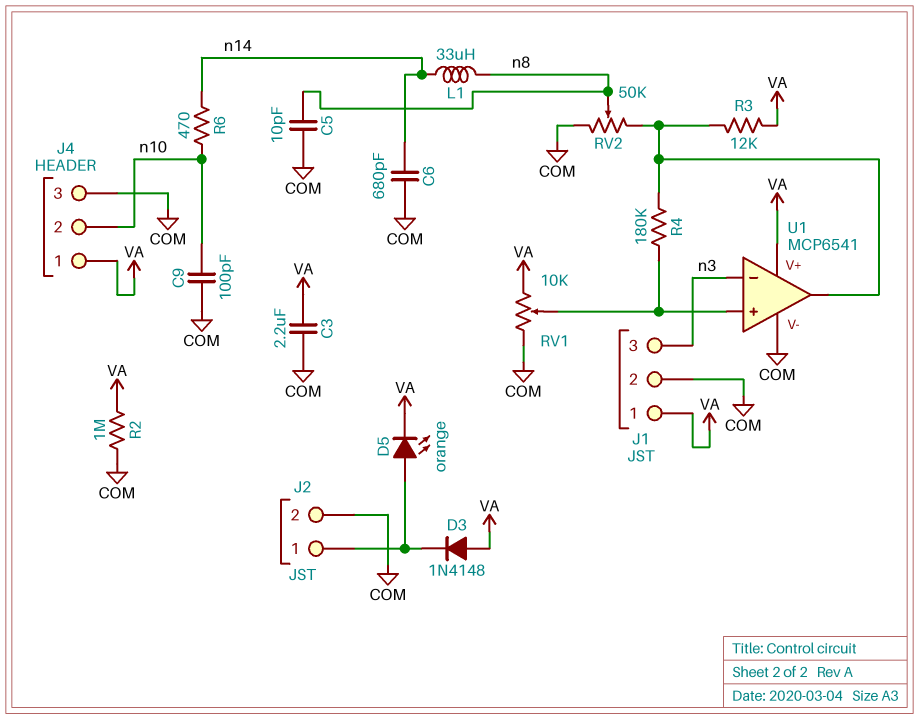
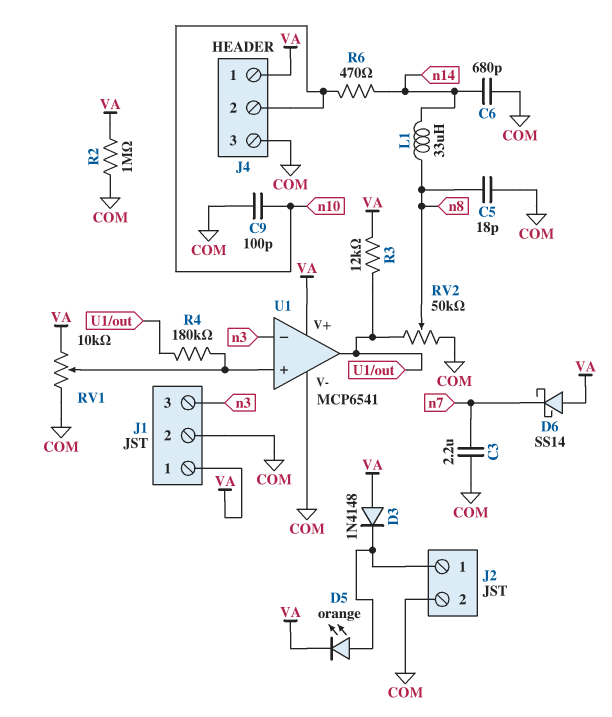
C3: 2.2uF (COM, VA) -> 2.2uF (COM, n7)
C5: 10pF (COM, n8) -> 18pF (COM, n8)
D6: none -> schottky SS14 (A VA, K n7)

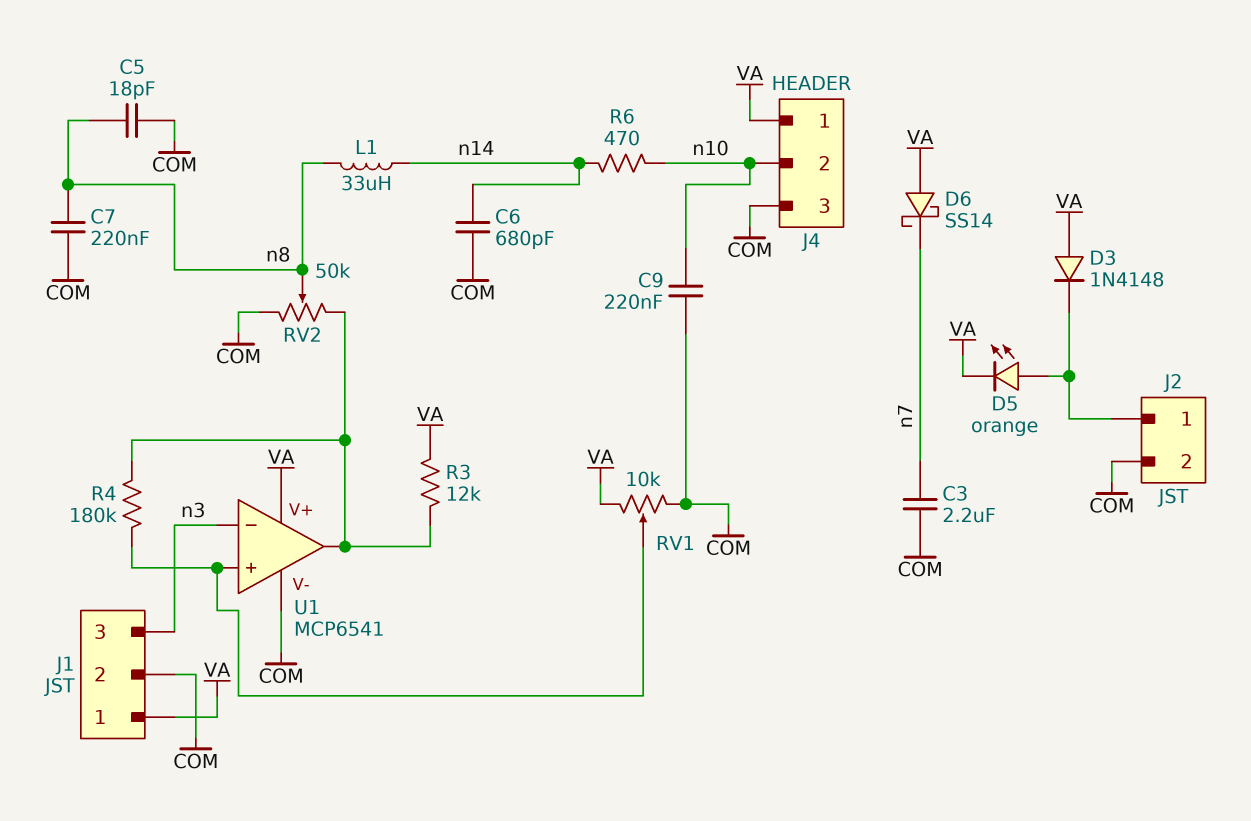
C7: none -> 220nF (COM, n8)
C9: 100pF (COM, n10) -> 220nF (COM, n10)
R2: 1M (COM, VA) -> none

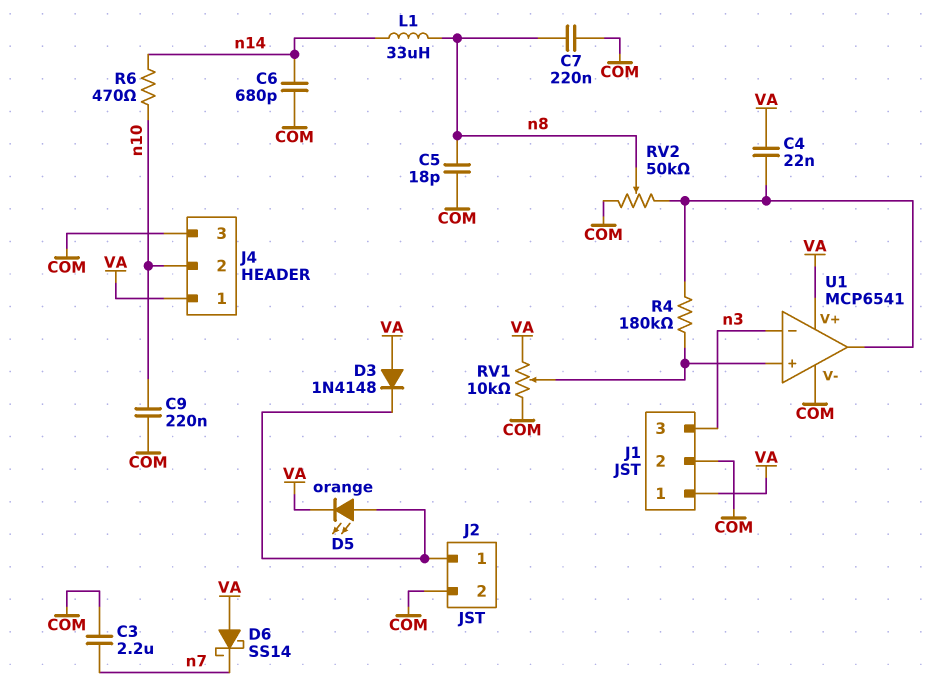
C4: none -> 22nF (U1/out, VA)
R3: 12k (U1/out, VA) -> none

